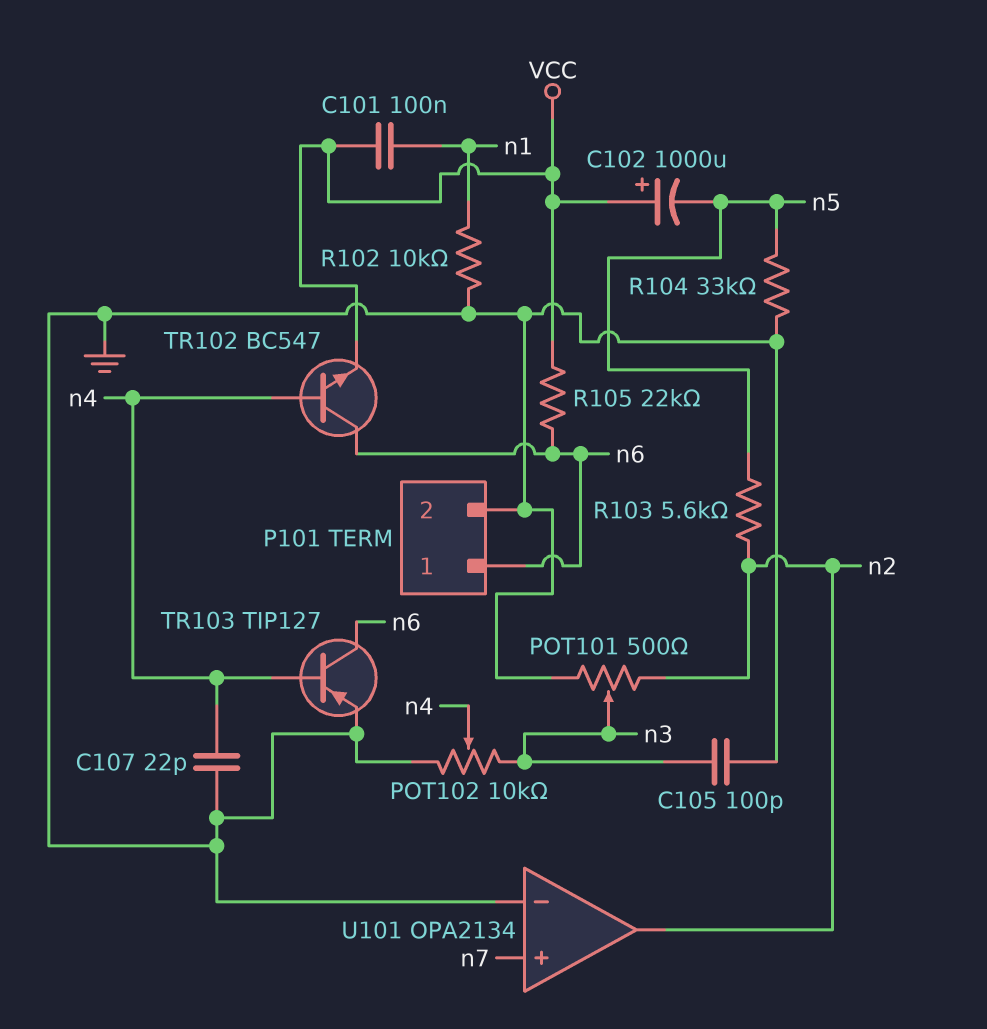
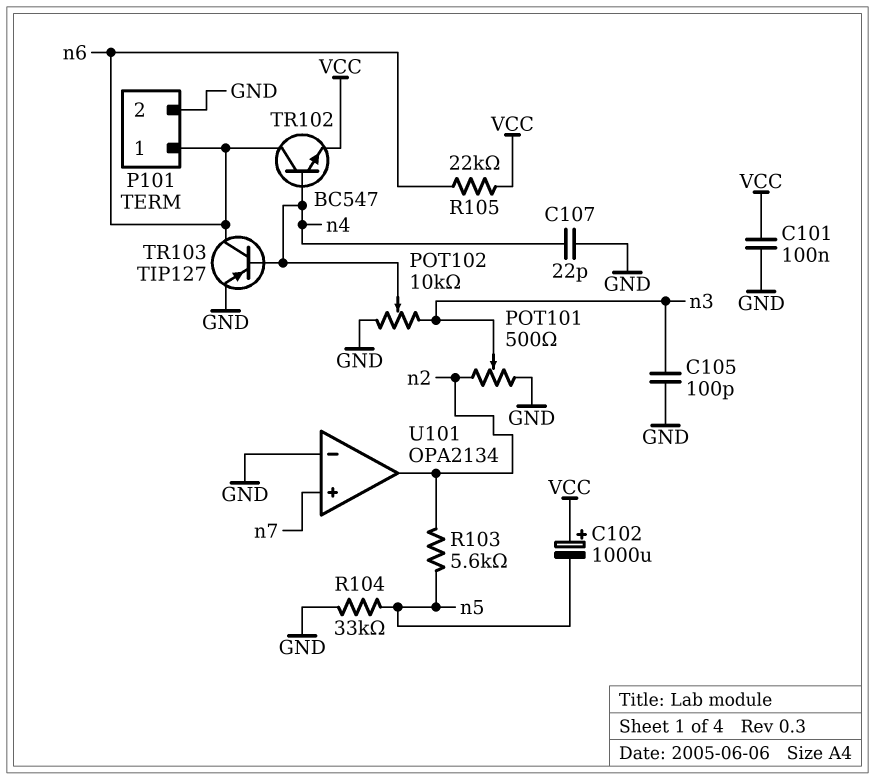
C101: 100nF (VCC, n1) -> 100nF (GND, VCC)
R102: 10k (GND, n1) -> none

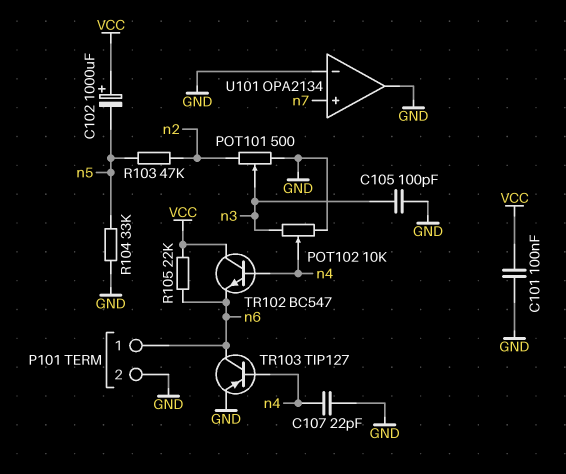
R103: 5.6k (n2, n5) -> 47k (n2, n5)
TR102: NPN BC547 (B n4, C n6, E VCC) -> NPN BC547 (B n4, C VCC, E n6)
U101 pin out: n2 -> GND

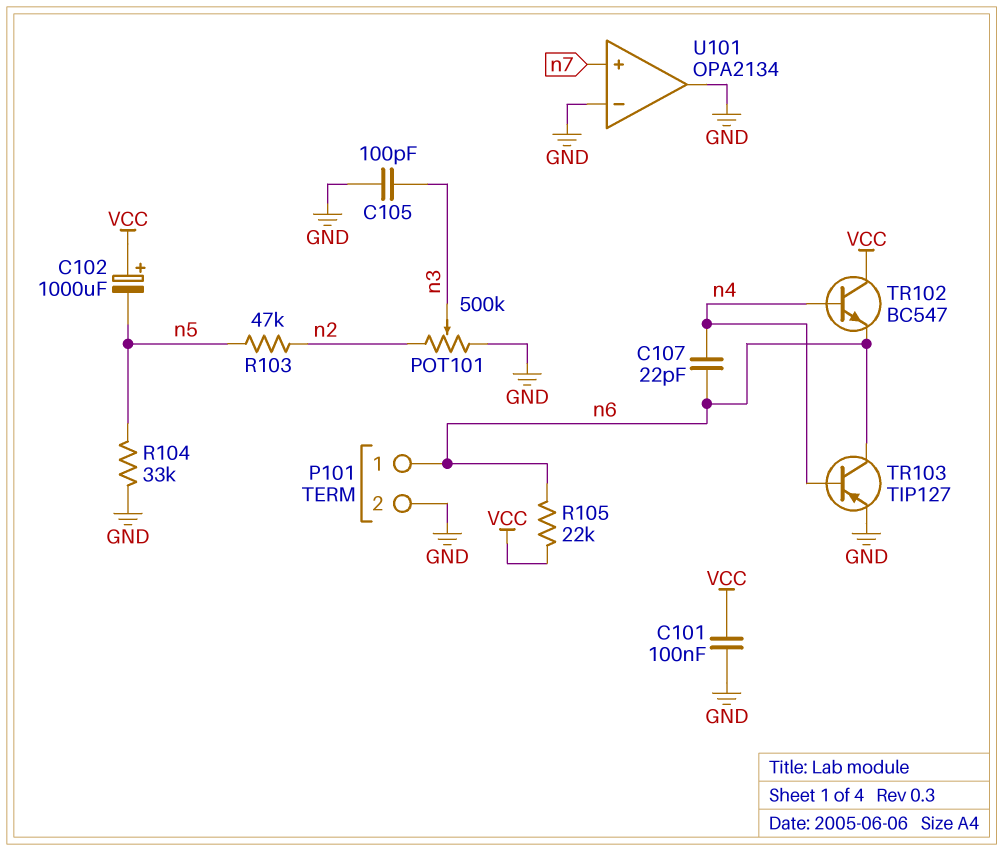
C107: 22pF (GND, n4) -> 22pF (n4, n6)
POT101: 500 (GND, n2, wiper n3) -> 500k (GND, n2, wiper n3)
POT102: 10k (GND, n3, wiper n4) -> none

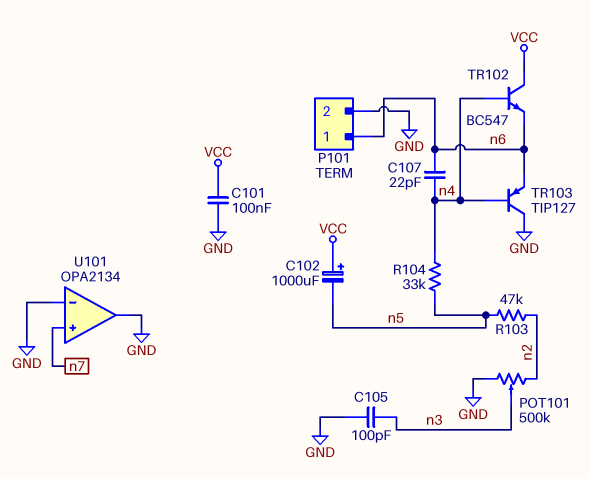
R104: 33k (GND, n5) -> 33k (n4, n5)
R105: 22k (VCC, n6) -> none
TR103: PNP TIP127 (B n4, C n6, E GND) -> PNP TIP127 (B n4, C GND, E n6)

